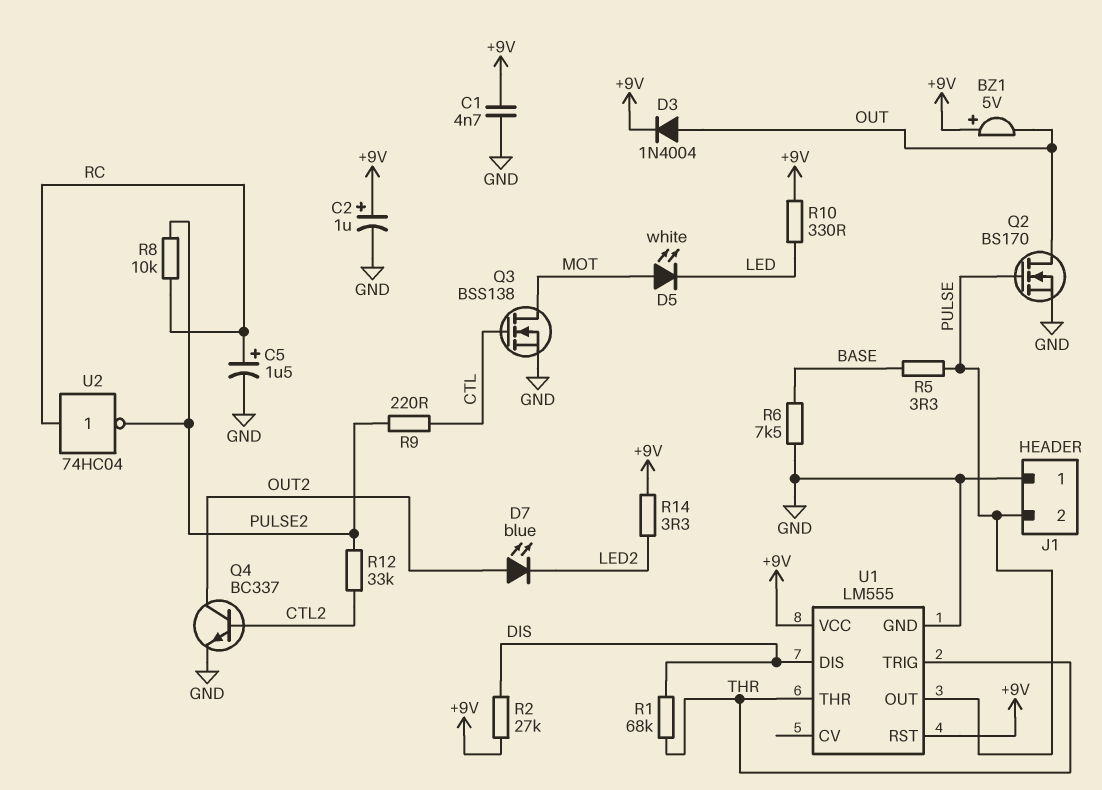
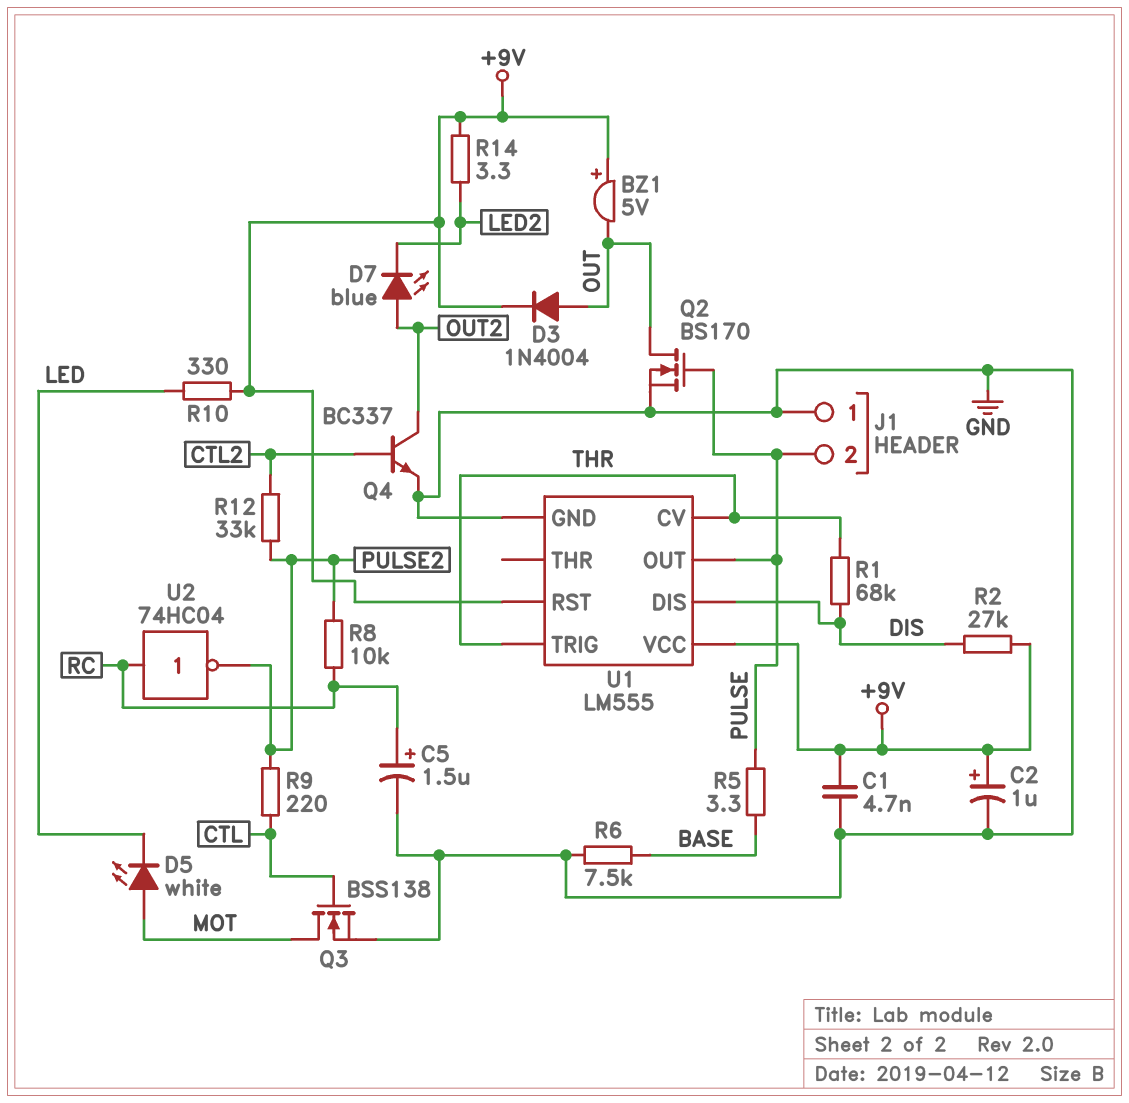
U1 pin CV: none -> THR
U1 pin THR: THR -> none

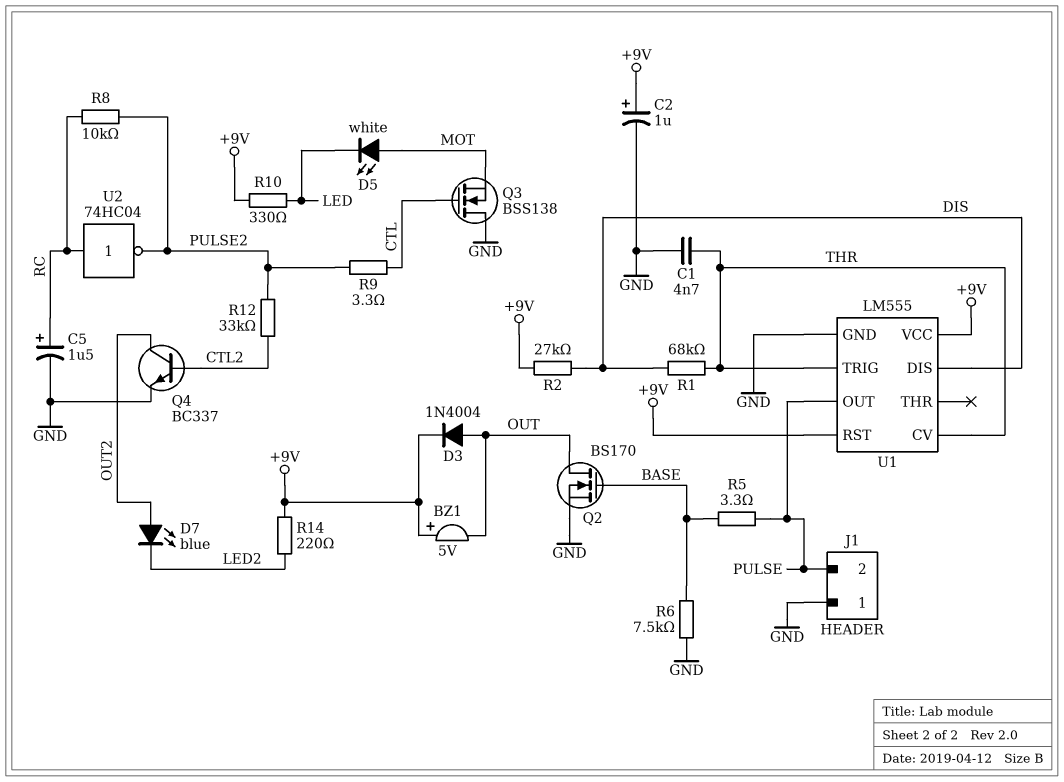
C1: 4.7nF (+9V, GND) -> 4.7nF (GND, THR)
Q2: NMOS BS170 (G PULSE, D OUT, S GND) -> NMOS BS170 (G BASE, D OUT, S GND)
Q3: NMOS BSS138 (G CTL, D MOT, S GND) -> NMOS BSS138 (G CTL, D GND, S MOT)
R9: 220 (CTL, PULSE2) -> 3.3 (CTL, PULSE2)
R14: 3.3 (+9V, LED2) -> 220 (+9V, LED2)

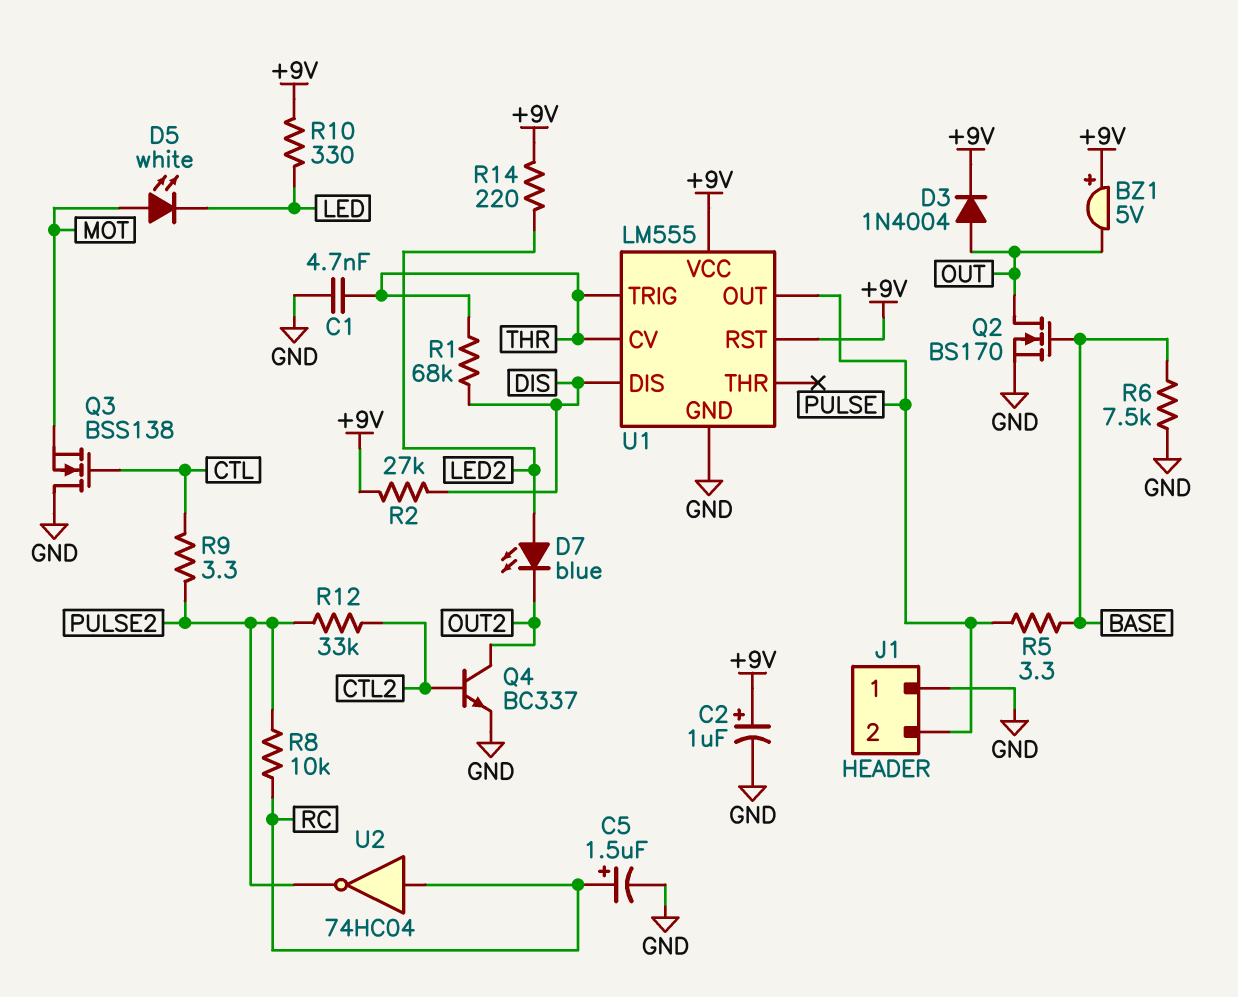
D7: LED blue (A OUT2, K LED2) -> LED blue (A LED2, K OUT2)

